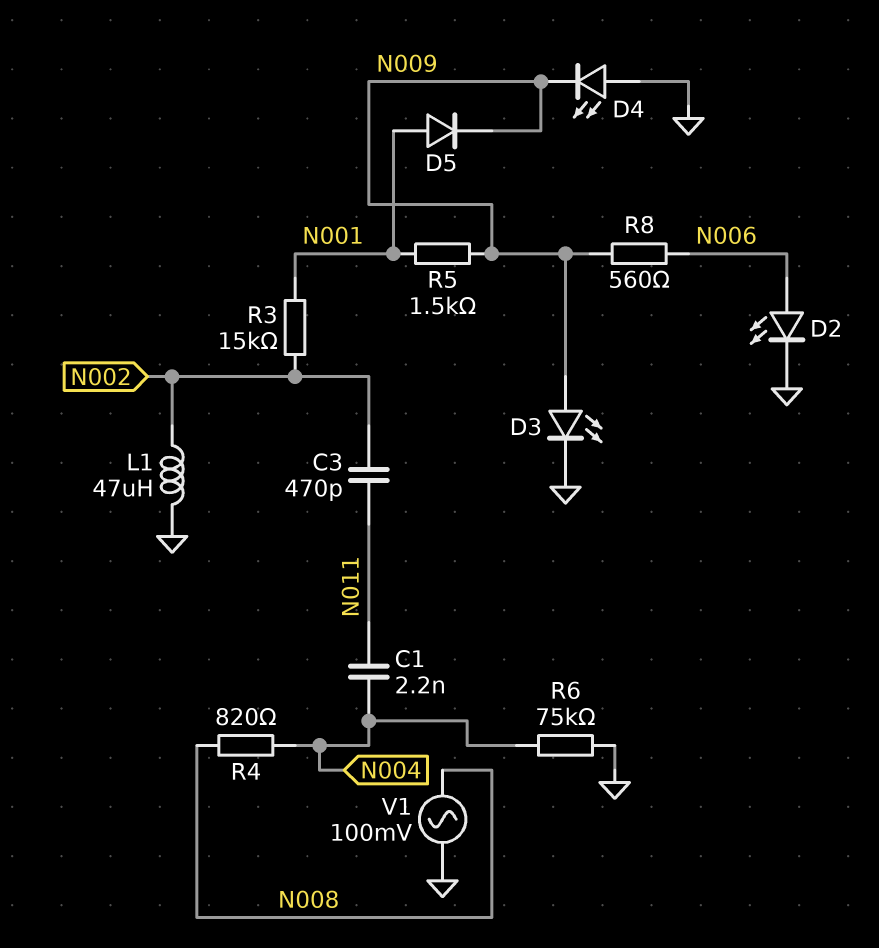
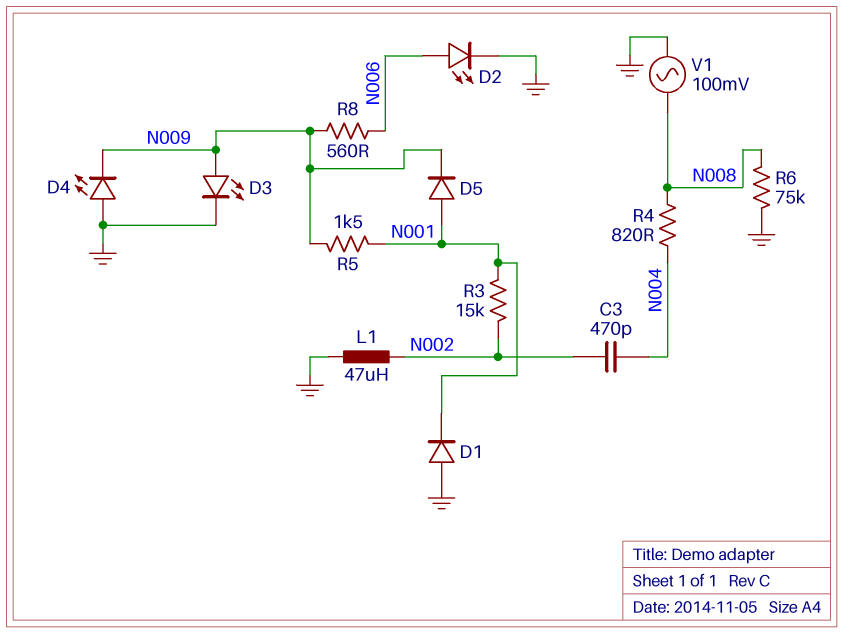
C1: 2.2nF (N004, N011) -> none
C3: 470pF (N002, N011) -> 470pF (N002, N004)
D1: none -> diode (A GND, K N001)
R6: 75k (GND, N004) -> 75k (GND, N008)

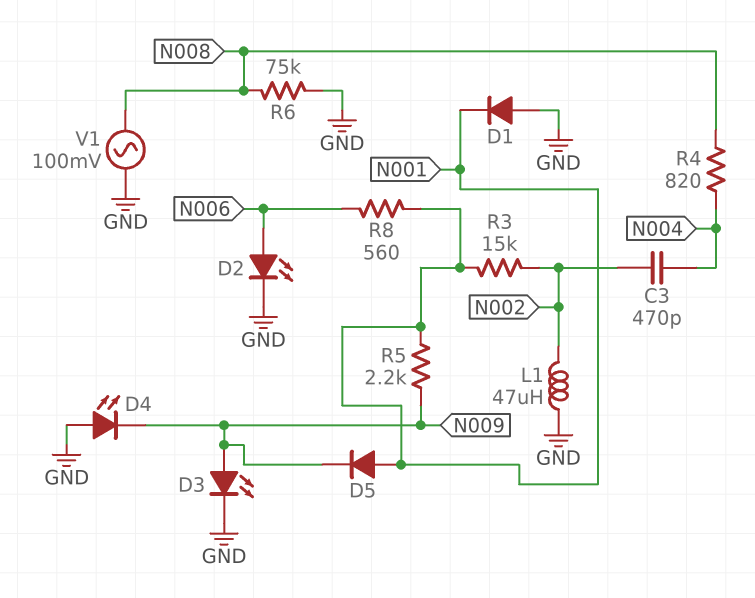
R5: 1.5k (N001, N009) -> 2.2k (N001, N009)
R8: 560 (N006, N009) -> 560 (N001, N006)

